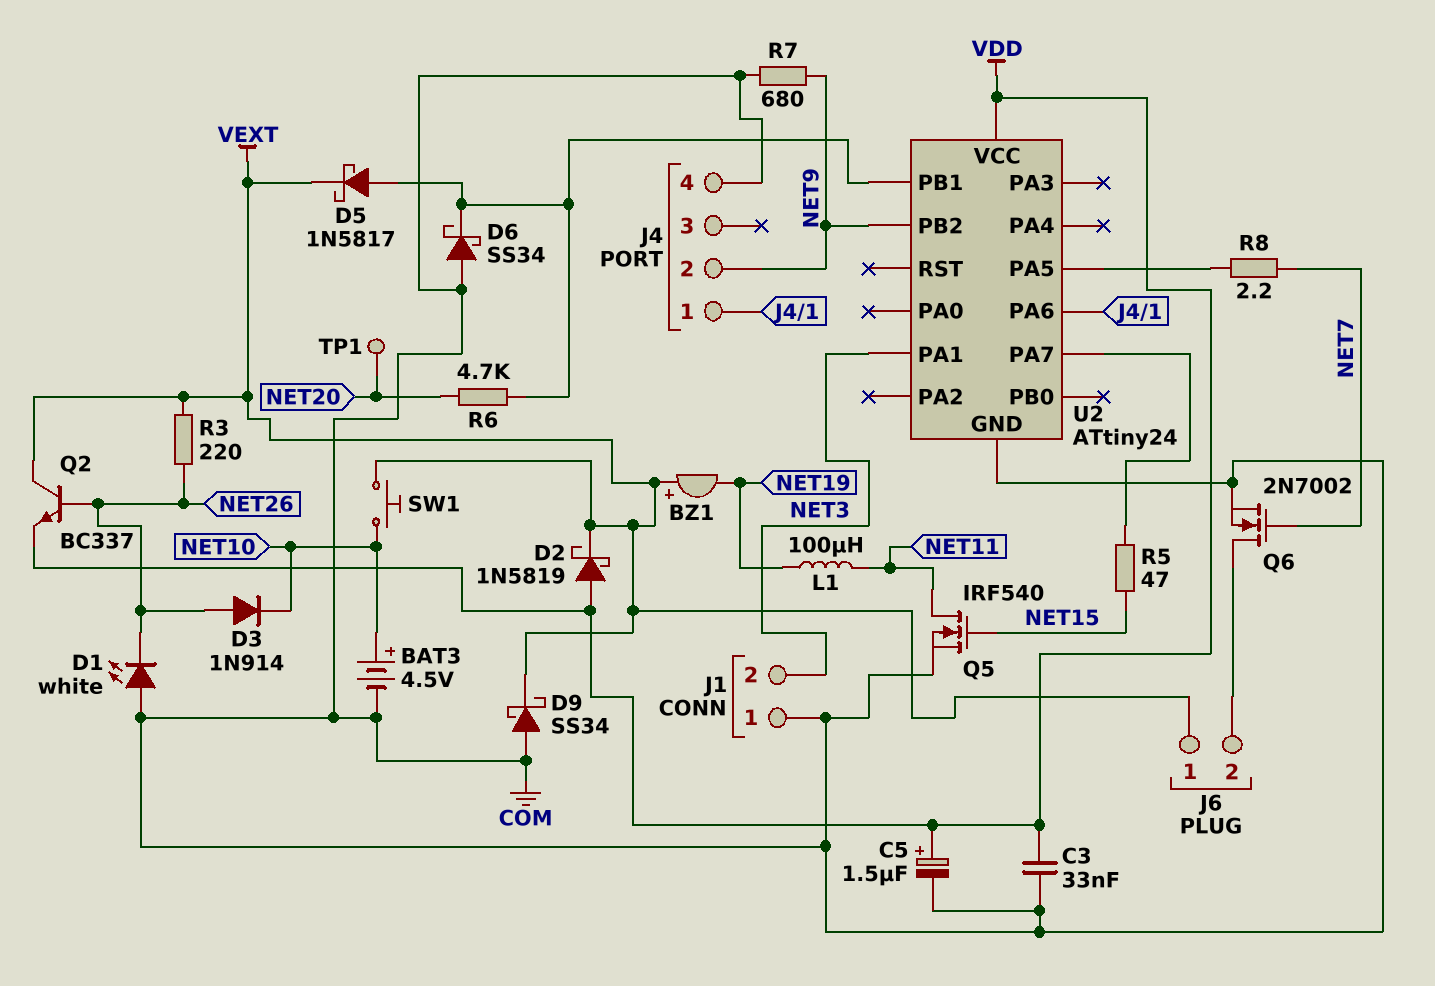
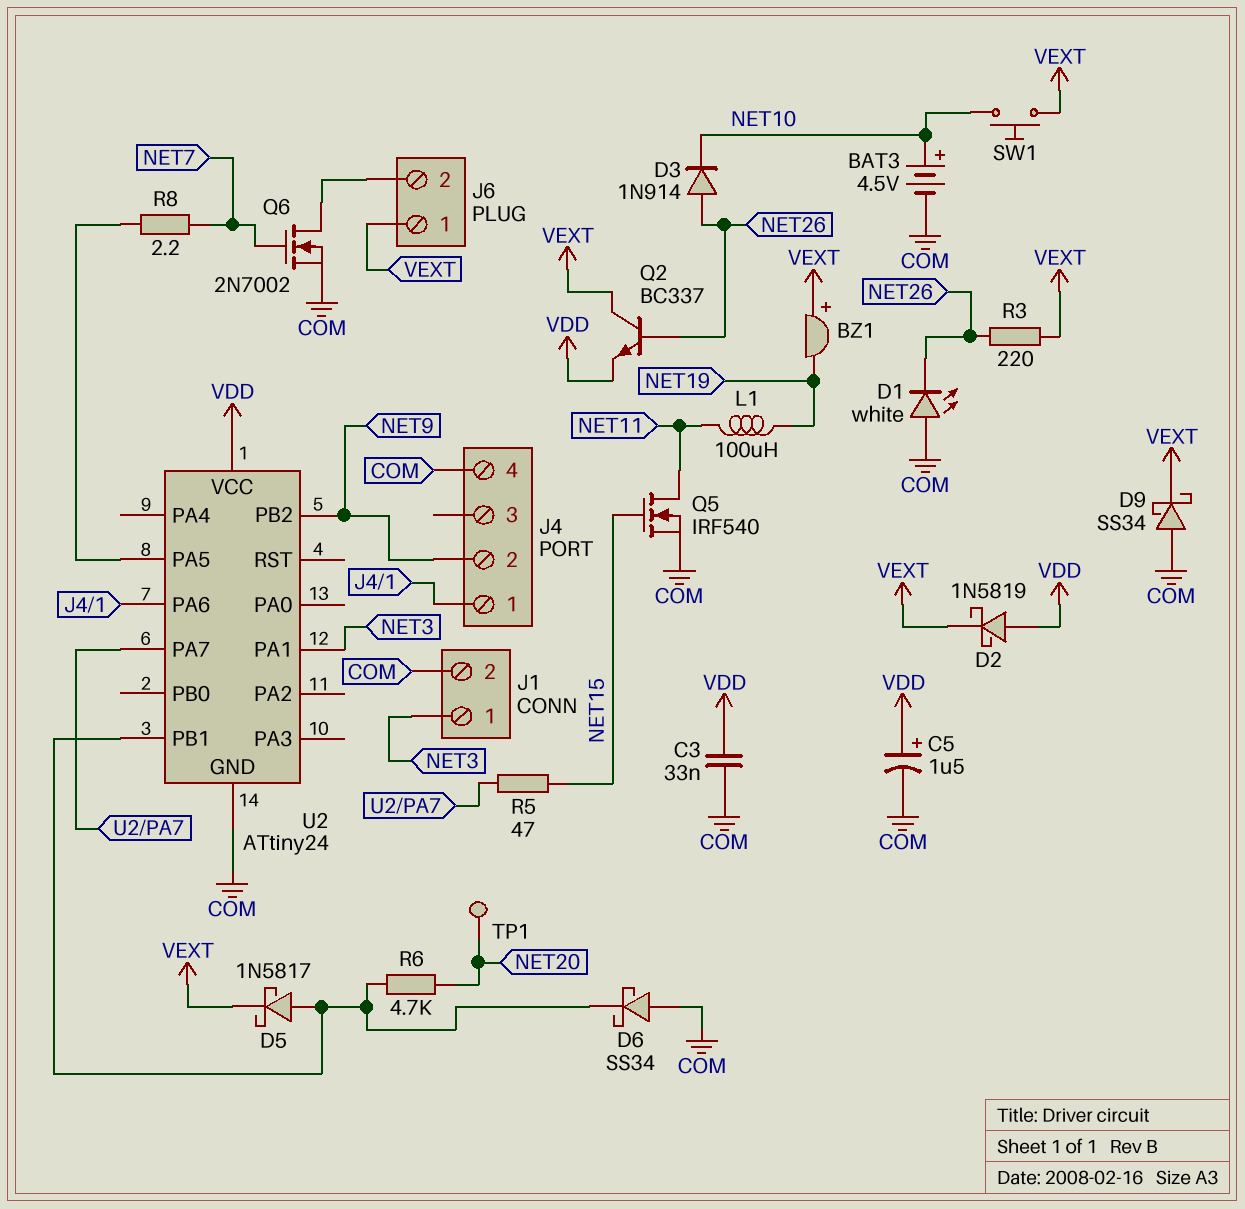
J1 pin 1: COM -> NET3
J1 pin 2: NET3 -> COM
R7: 680 (COM, NET9) -> none

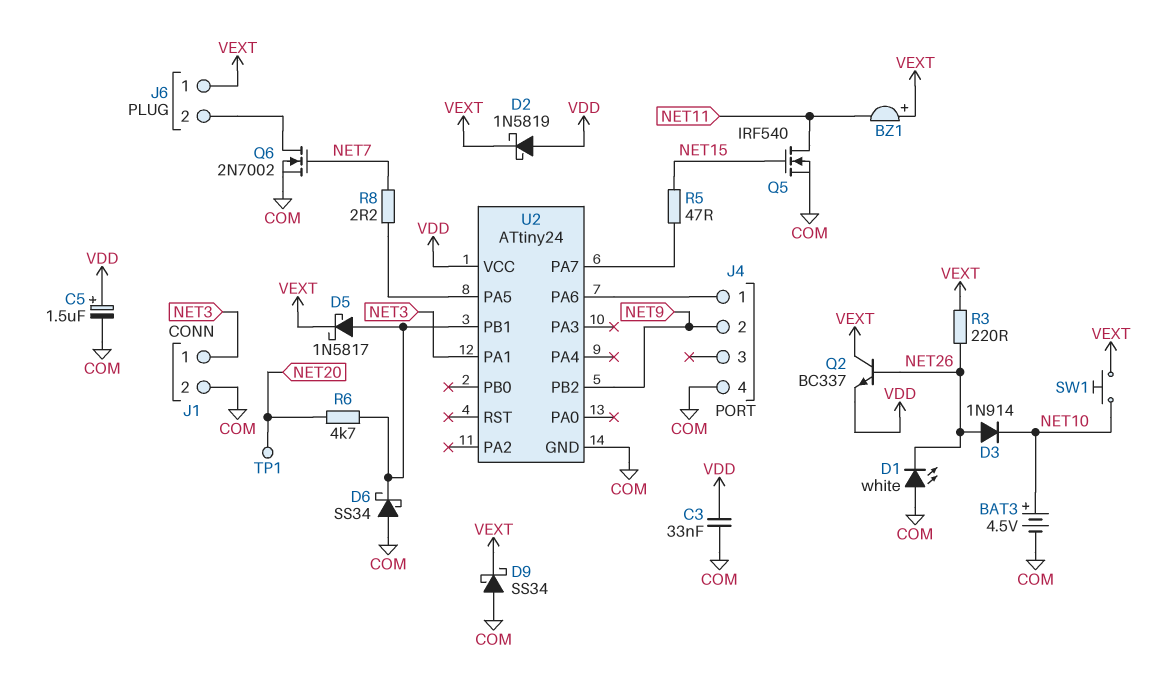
BZ1: buzzer (plus VEXT, minus NET19) -> buzzer (plus VEXT, minus NET11)
L1: 100uH (NET11, NET19) -> none

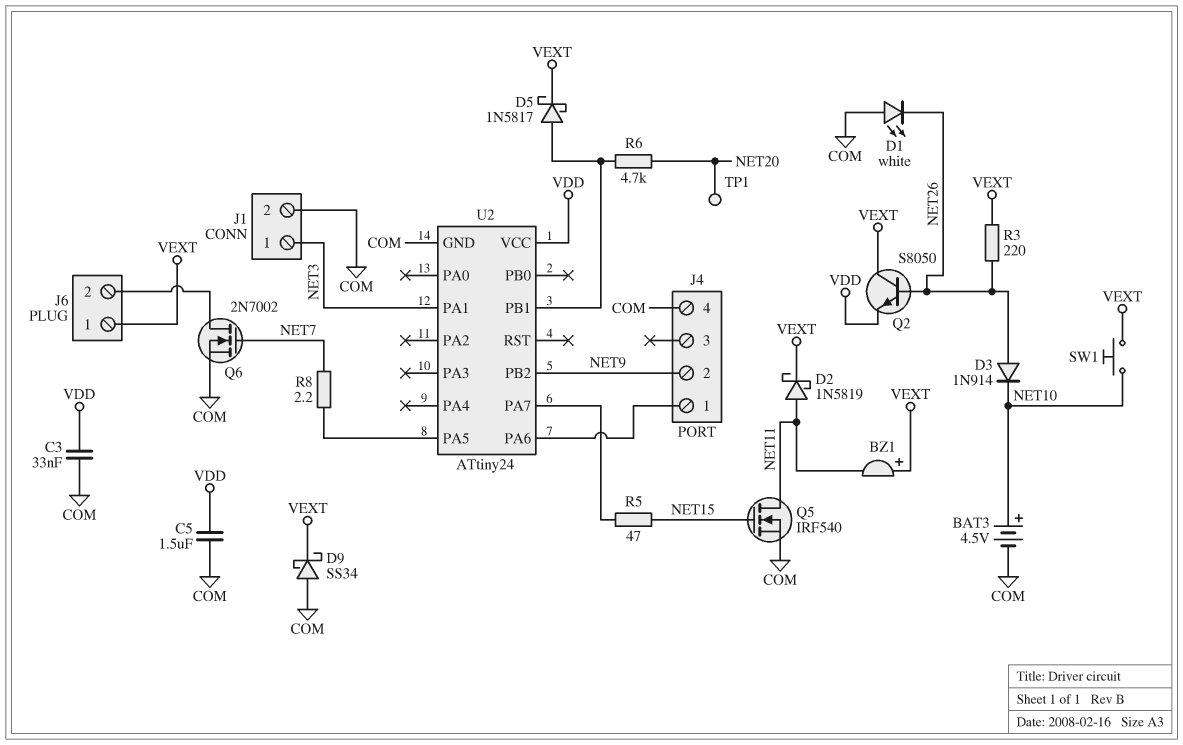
C5: 1.5uF (plus VDD, minus COM) -> 1.5uF (COM, VDD)
D2: schottky 1N5819 (A VDD, K VEXT) -> schottky 1N5819 (A NET11, K VEXT)
D6: schottky SS34 (A COM, K U2/PB1) -> none
Q2: NPN BC337 (B NET26, C VEXT, E VDD) -> NPN S8050 (B NET26, C VEXT, E VDD)

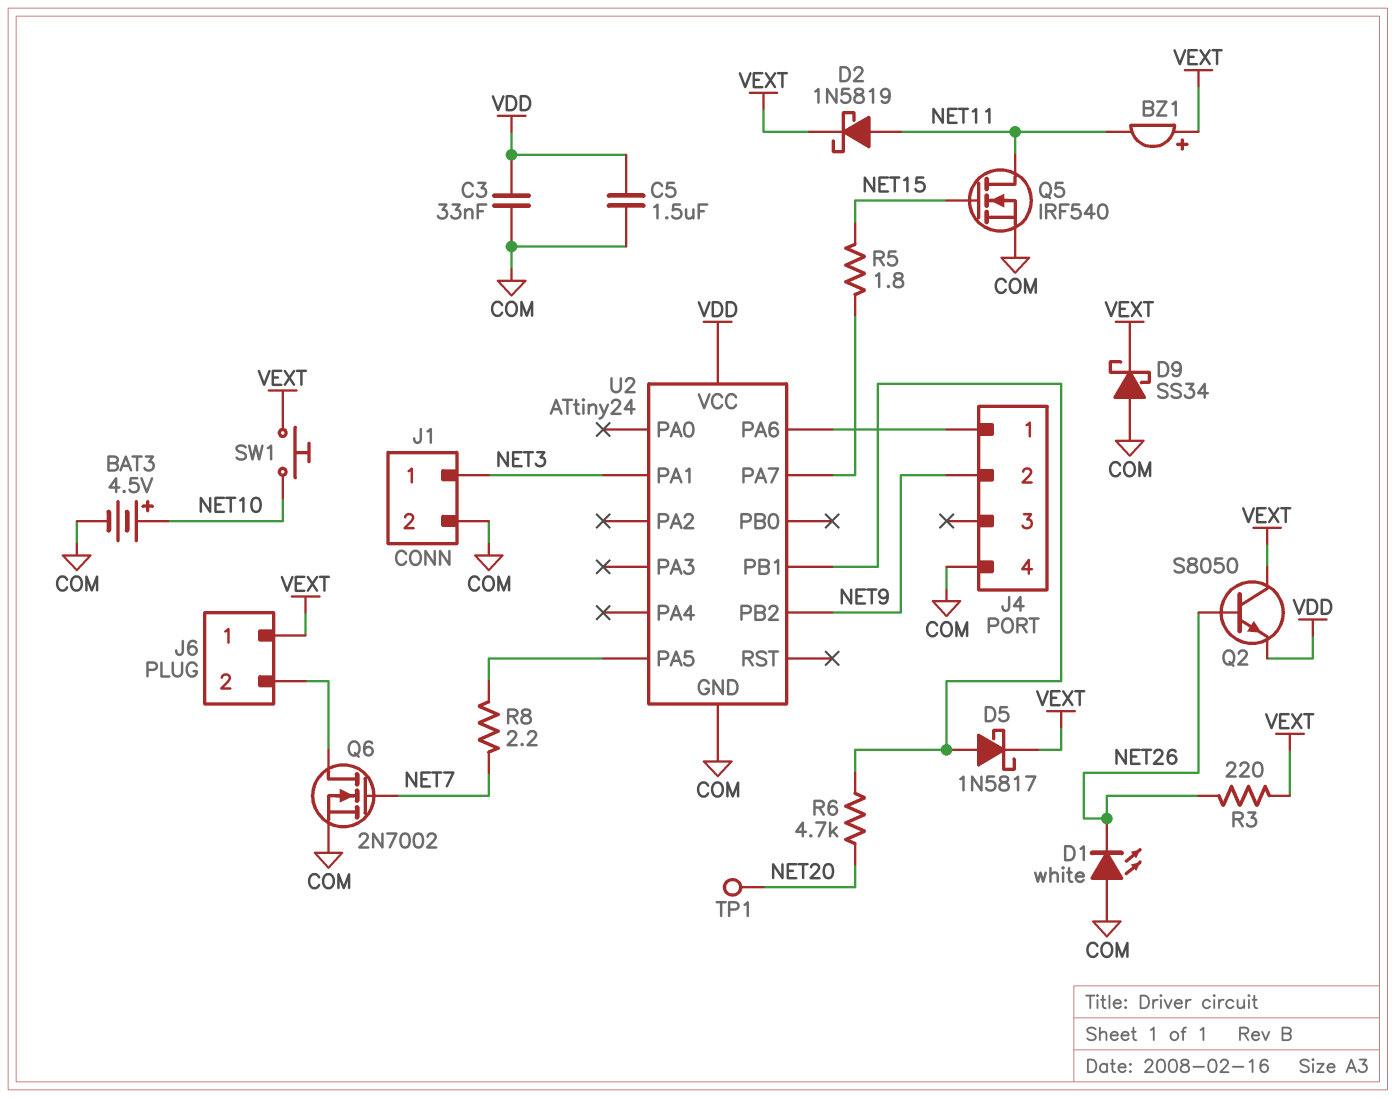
D3: diode 1N914 (A NET26, K NET10) -> none
R5: 47 (NET15, U2/PA7) -> 1.8 (NET15, U2/PA7)

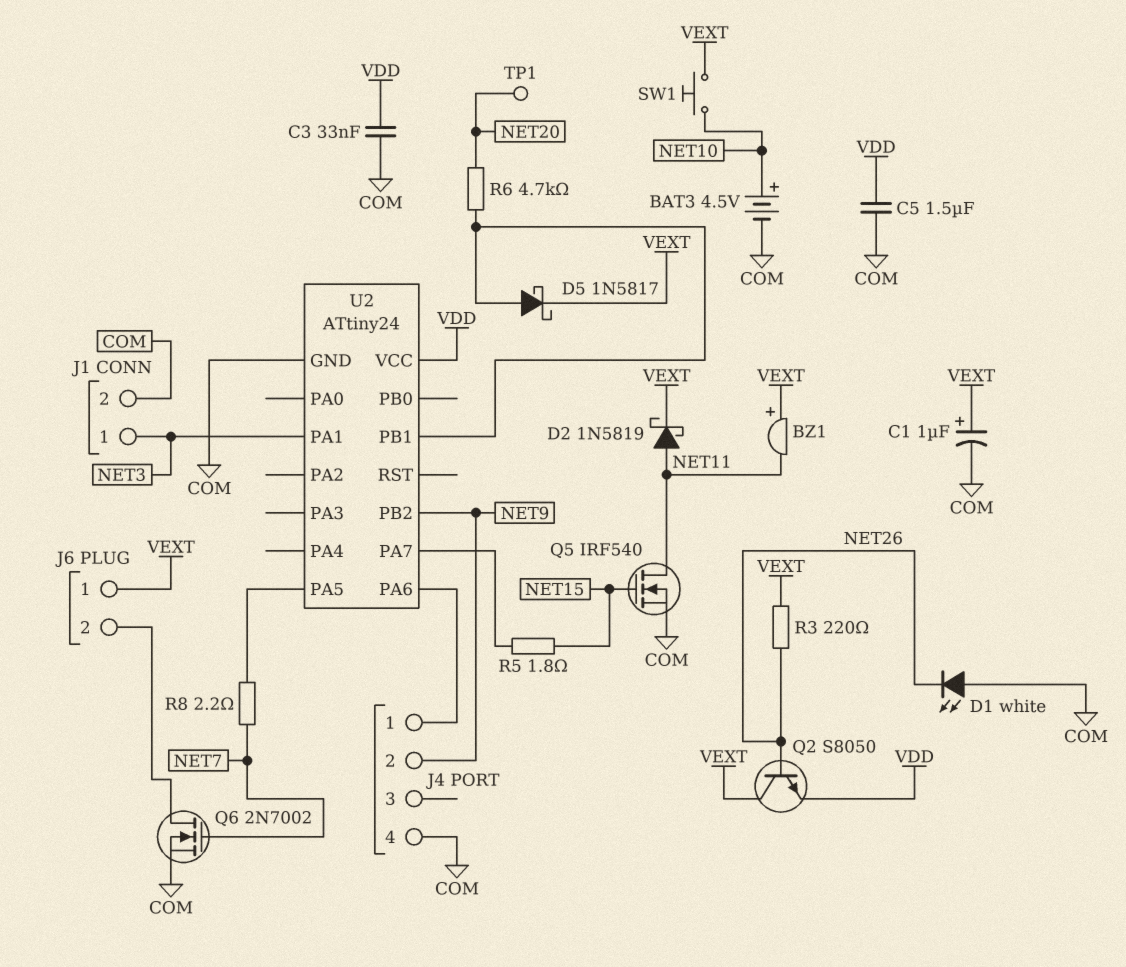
C1: none -> 1uF (plus VEXT, minus COM)
D9: schottky SS34 (A COM, K VEXT) -> none

